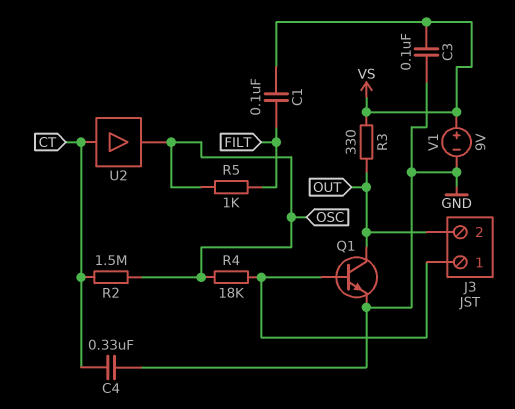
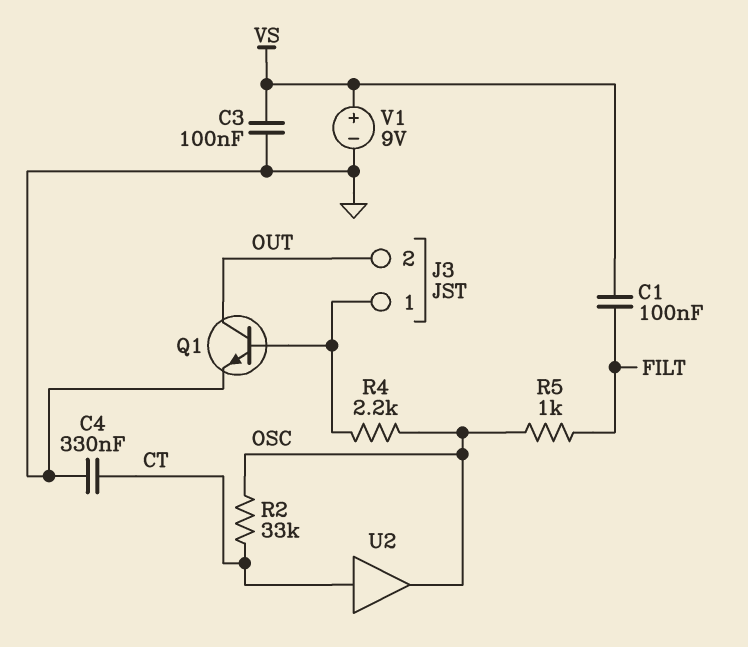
R2: 1.5M (CT, OSC) -> 33k (CT, OSC)
R3: 330 (OUT, VS) -> none
R4: 18k (J3/1, OSC) -> 2.2k (J3/1, OSC)

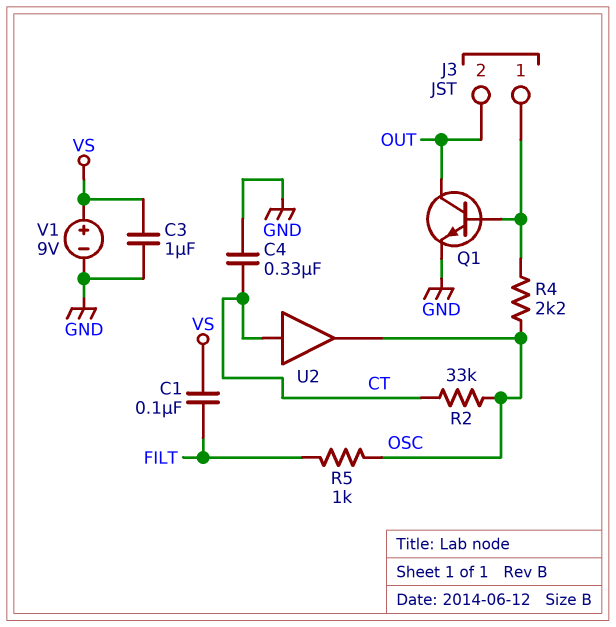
C3: 100nF (GND, VS) -> 1uF (GND, VS)

